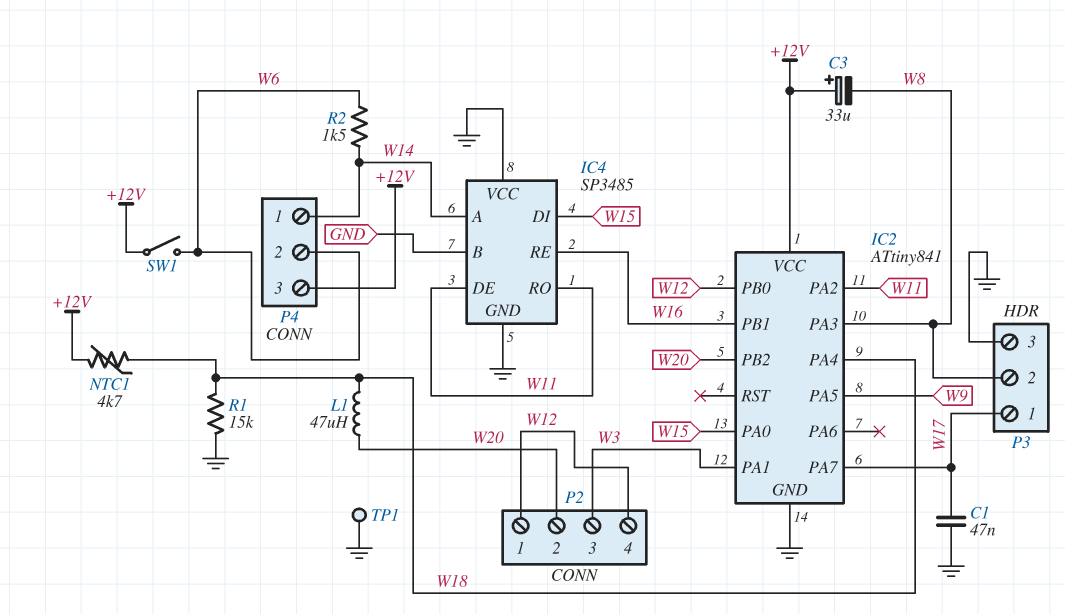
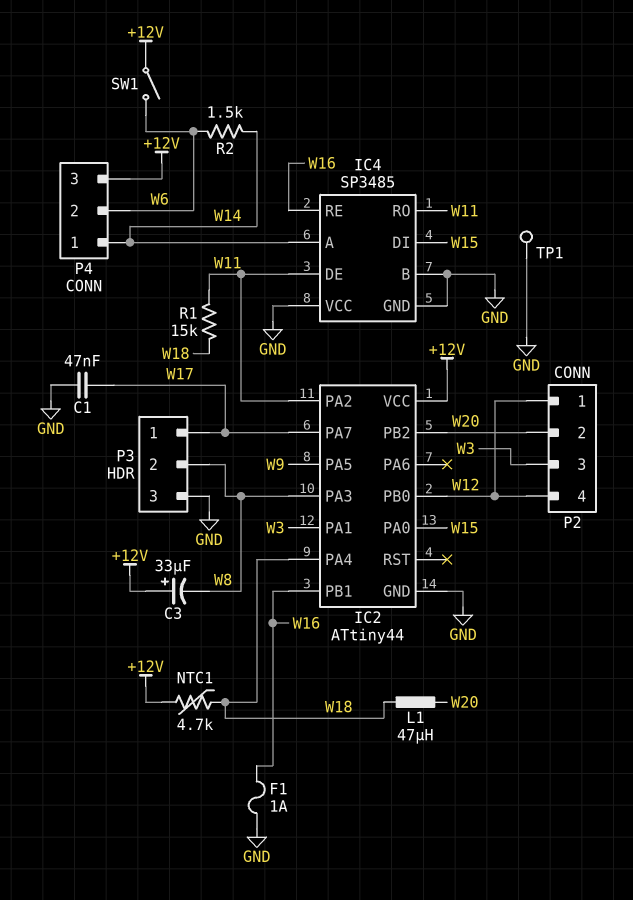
F1: none -> 1A (GND, W16)
IC2: ATtiny841 -> ATtiny44
R1: 15k (GND, W18) -> 15k (W11, W18)

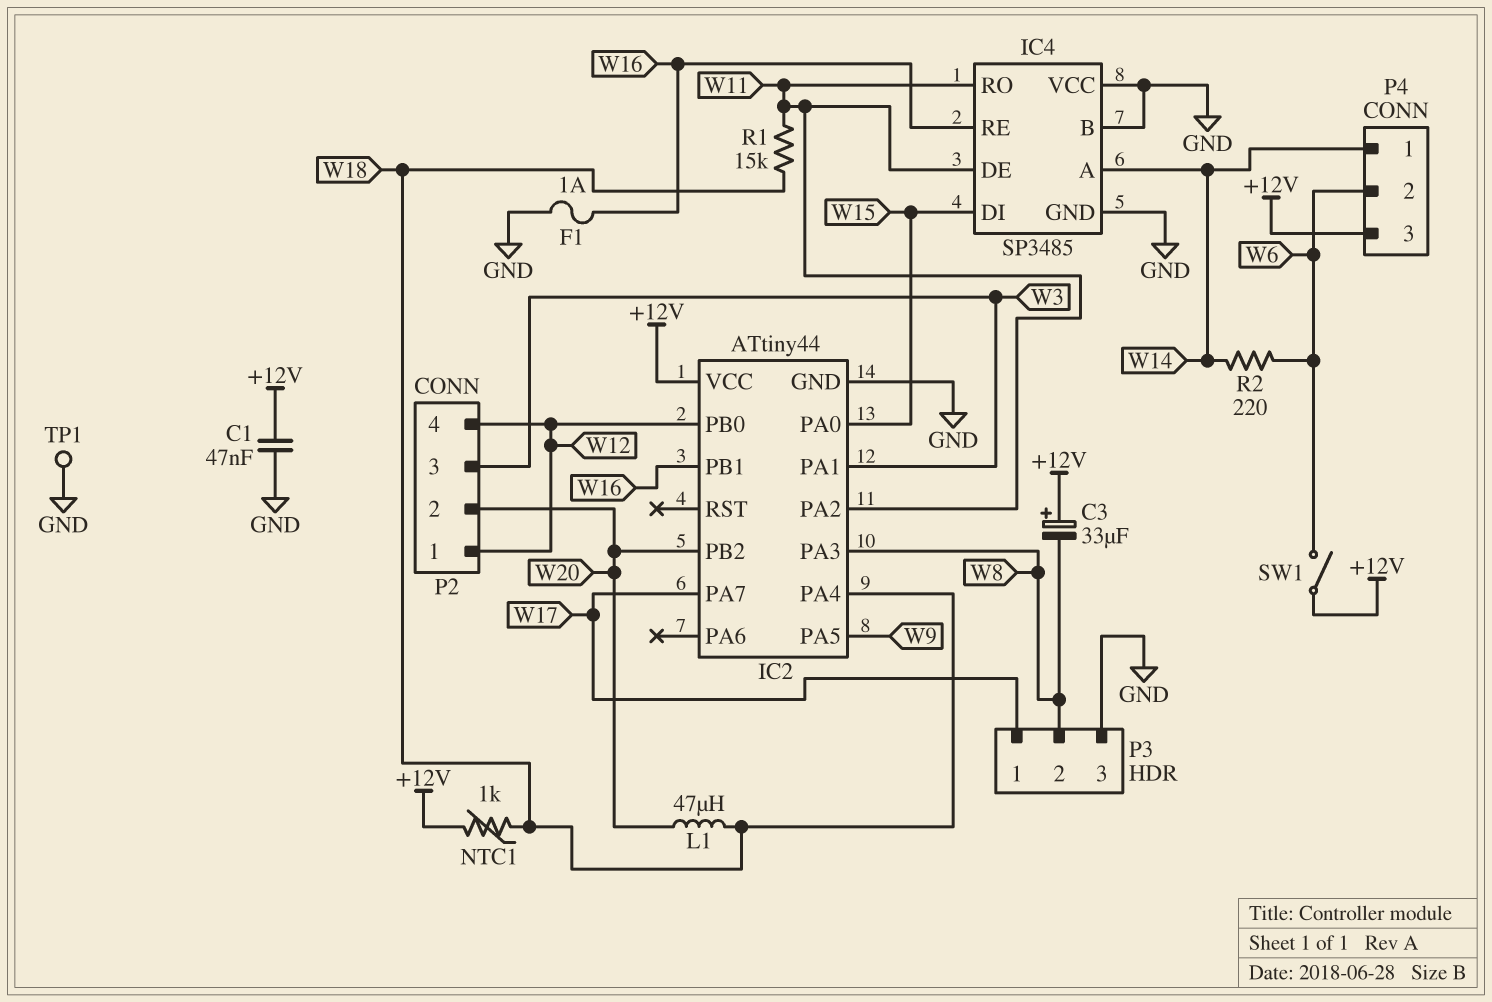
C1: 47nF (GND, W17) -> 47nF (+12V, GND)
NTC1: 4.7k (+12V, W18) -> 1k (+12V, W18)
R2: 1.5k (W6, W14) -> 220 (W6, W14)

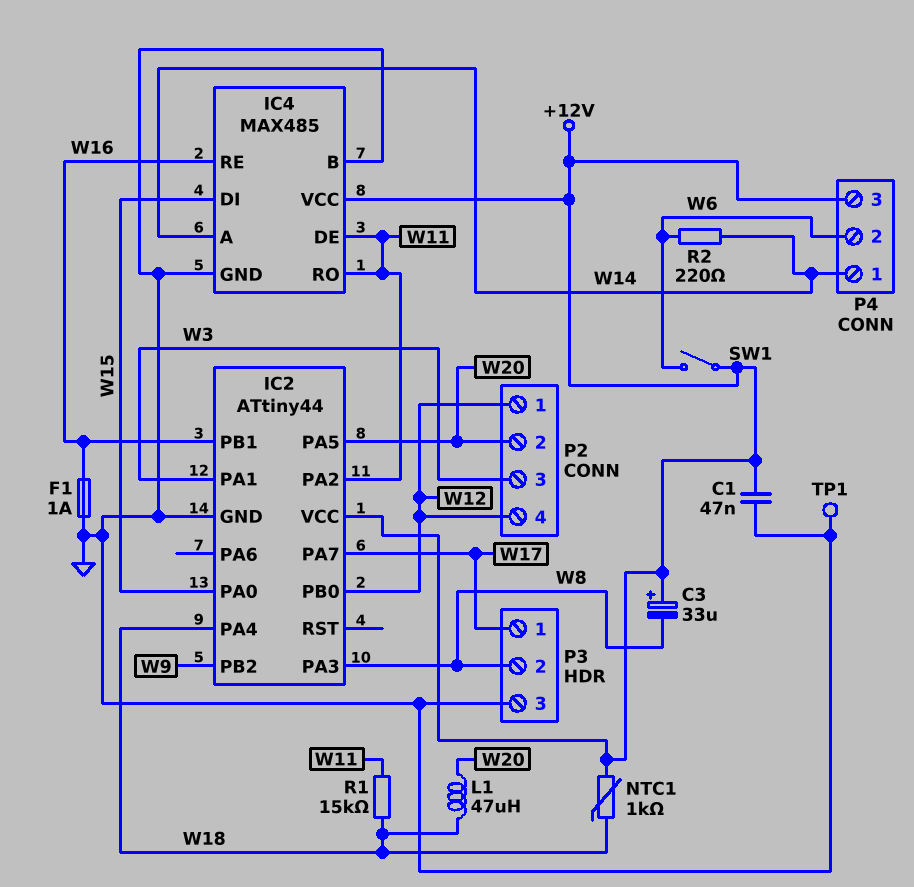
IC2 pin PA5: W9 -> W20
IC2 pin PB2: W20 -> W9
IC4: SP3485 -> MAX485
IC4 pin VCC: GND -> +12V

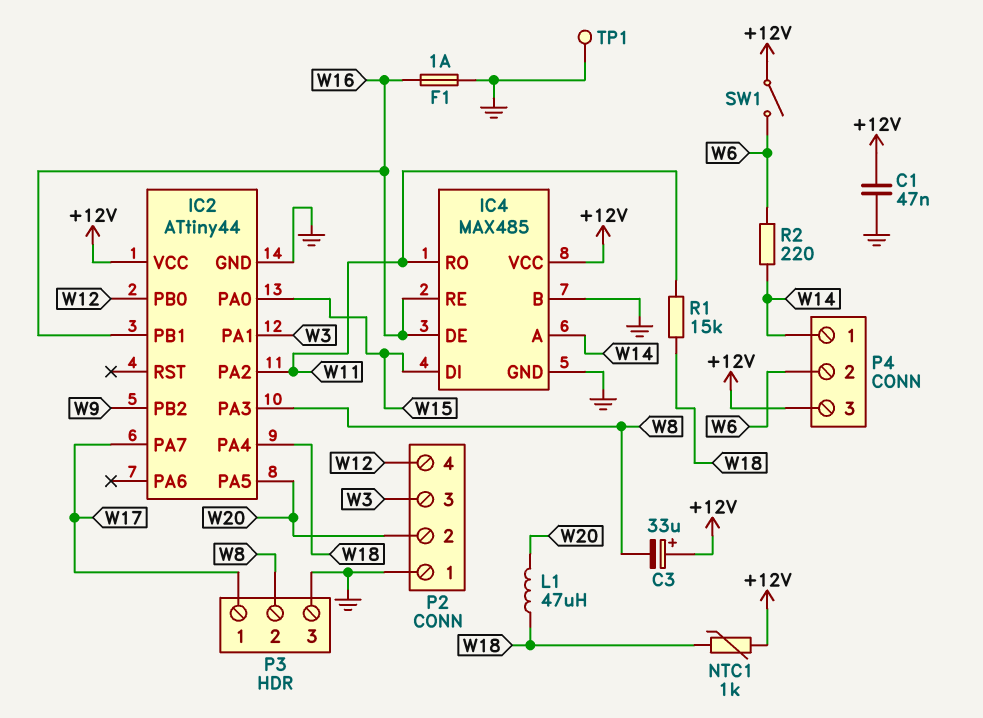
IC4 pin DE: W11 -> W16
P2 pin 1: W12 -> GND

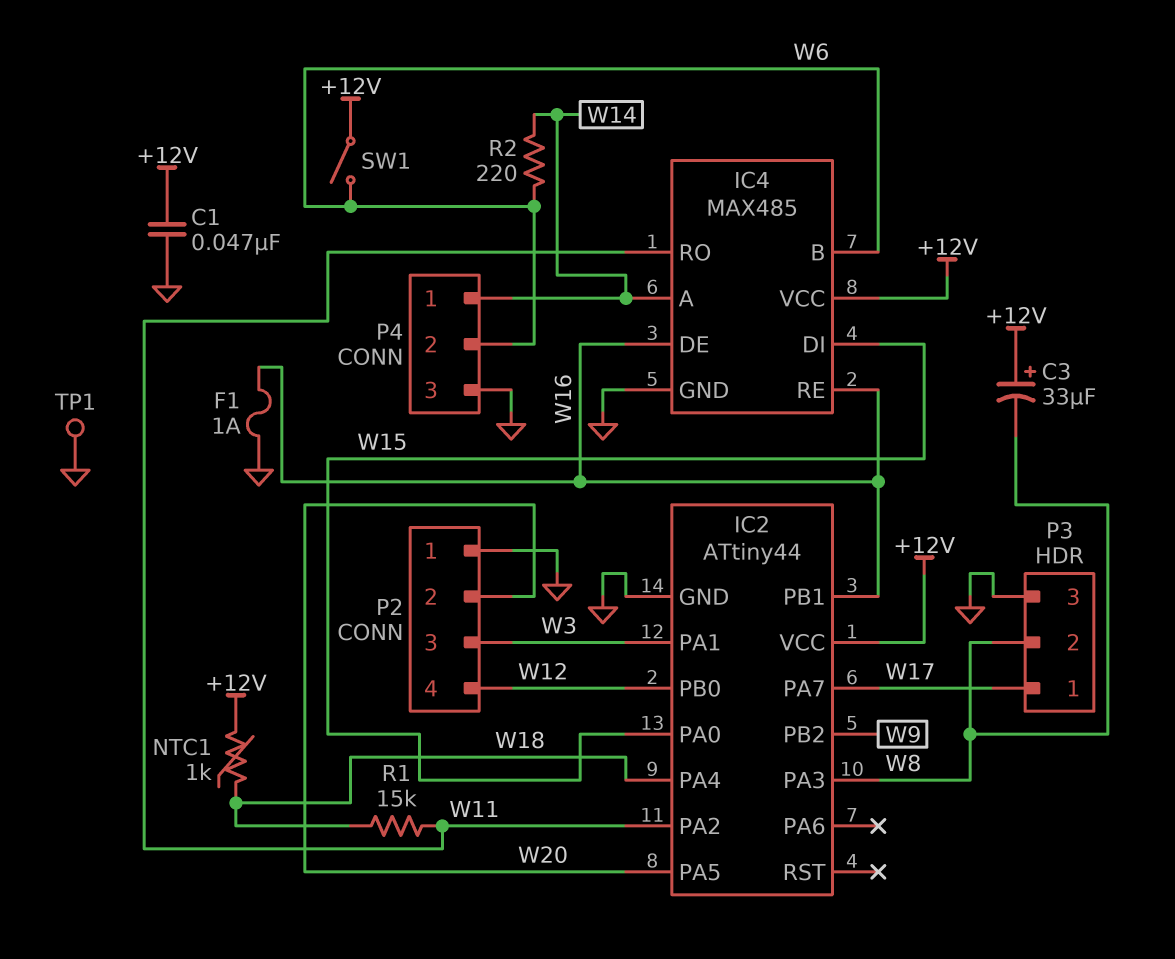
IC4 pin B: GND -> W6
L1: 47uH (W18, W20) -> none
P4 pin 3: +12V -> GND

